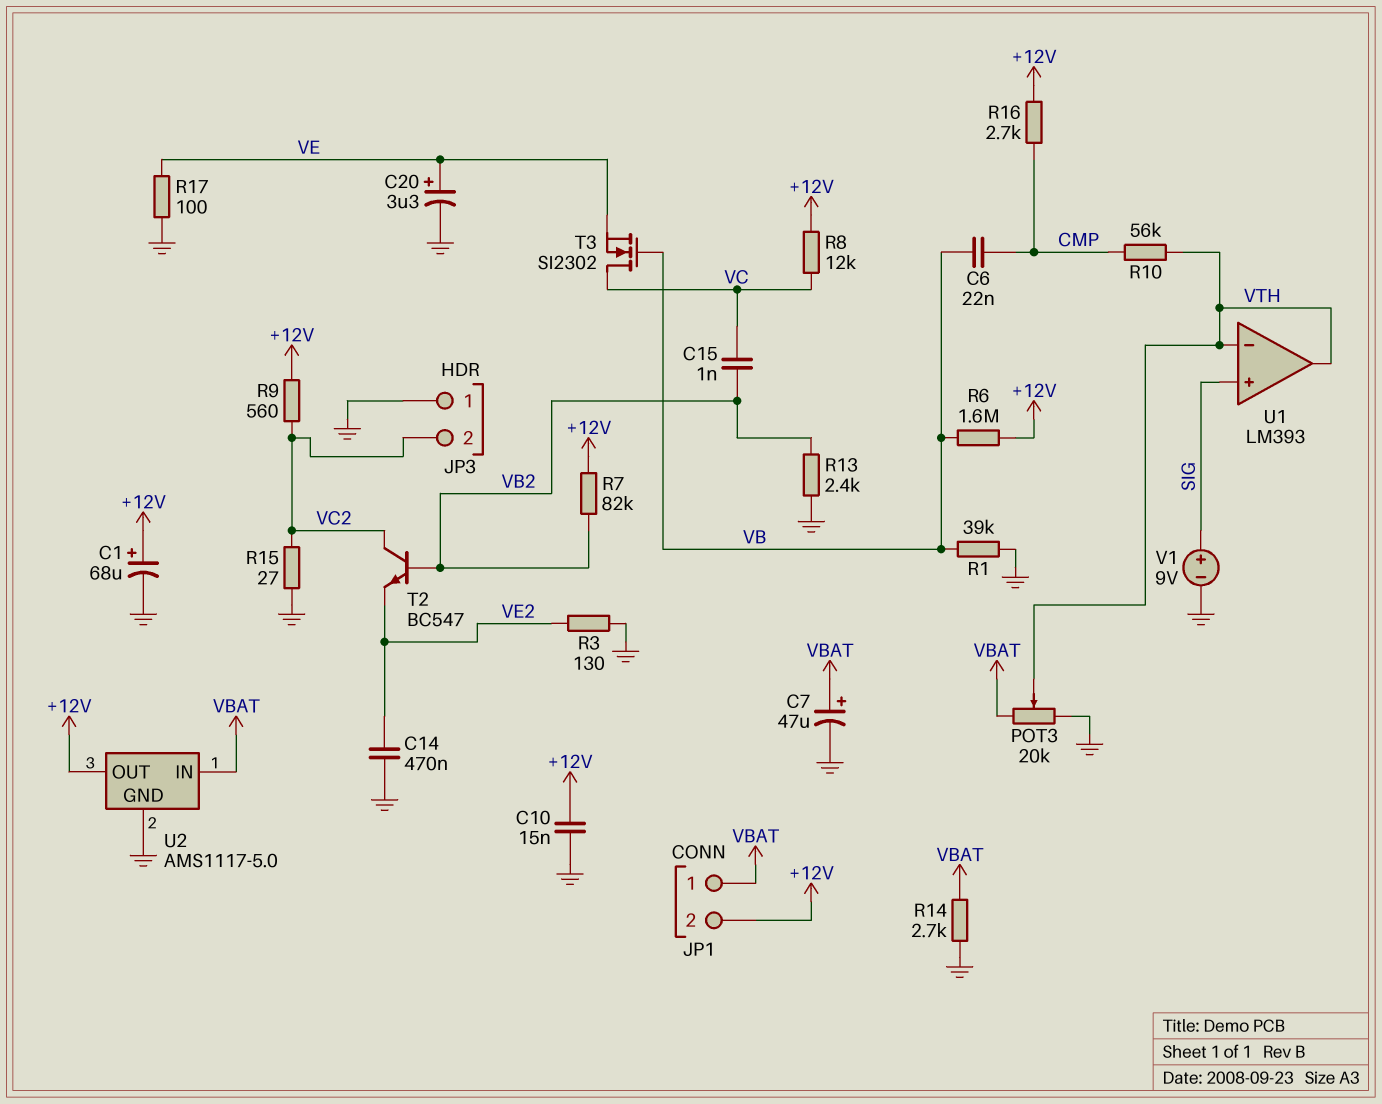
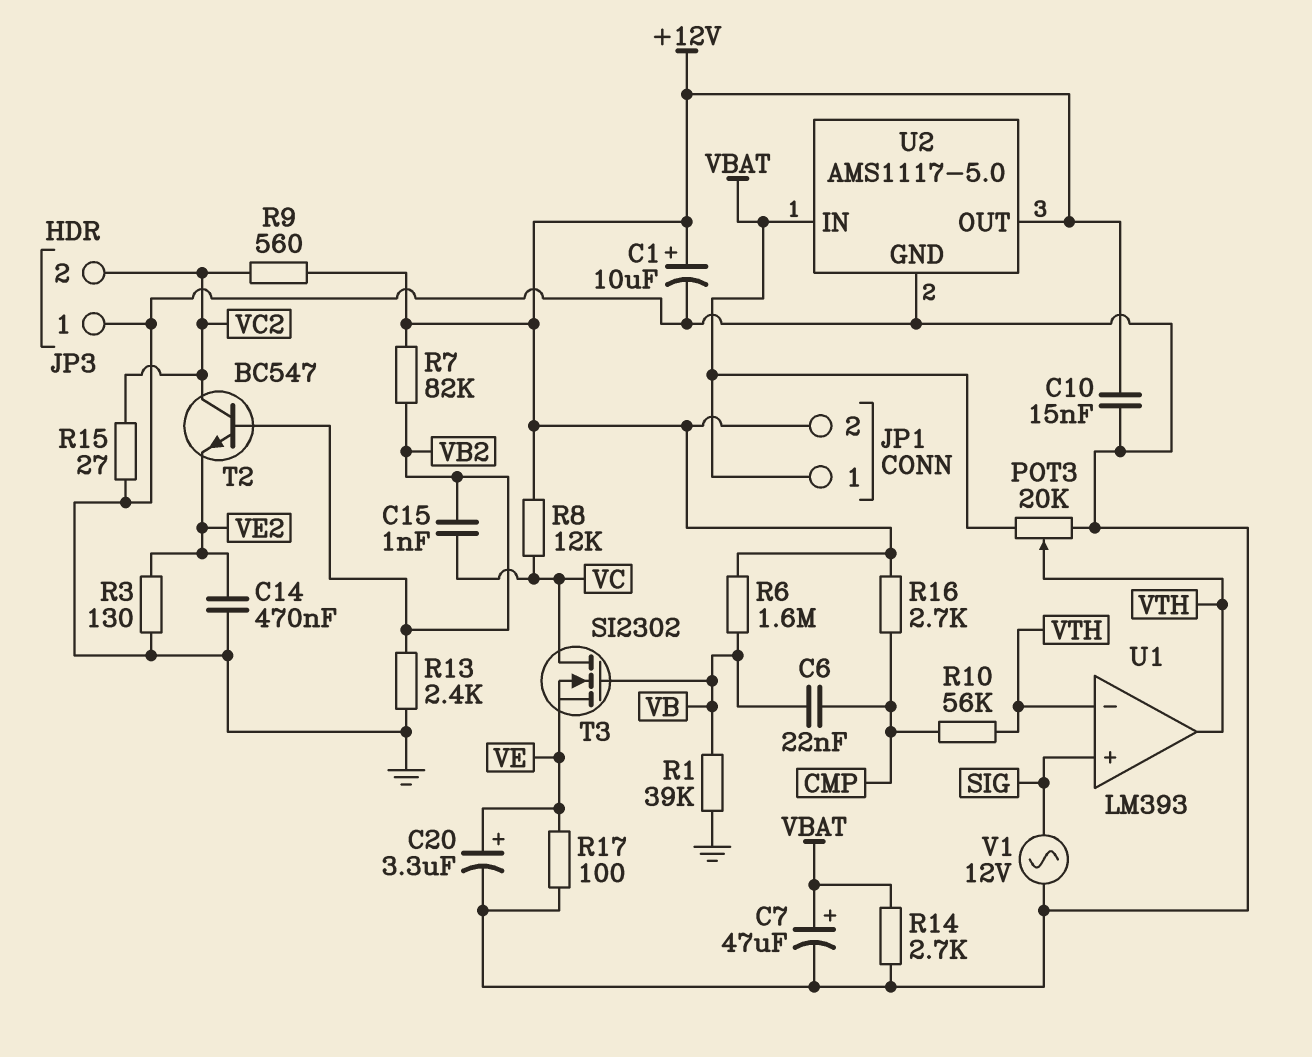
C1: 68uF (plus +12V, minus GND) -> 10uF (plus +12V, minus GND)
V1: 9V (plus SIG, minus GND) -> AC 12V (GND, SIG)

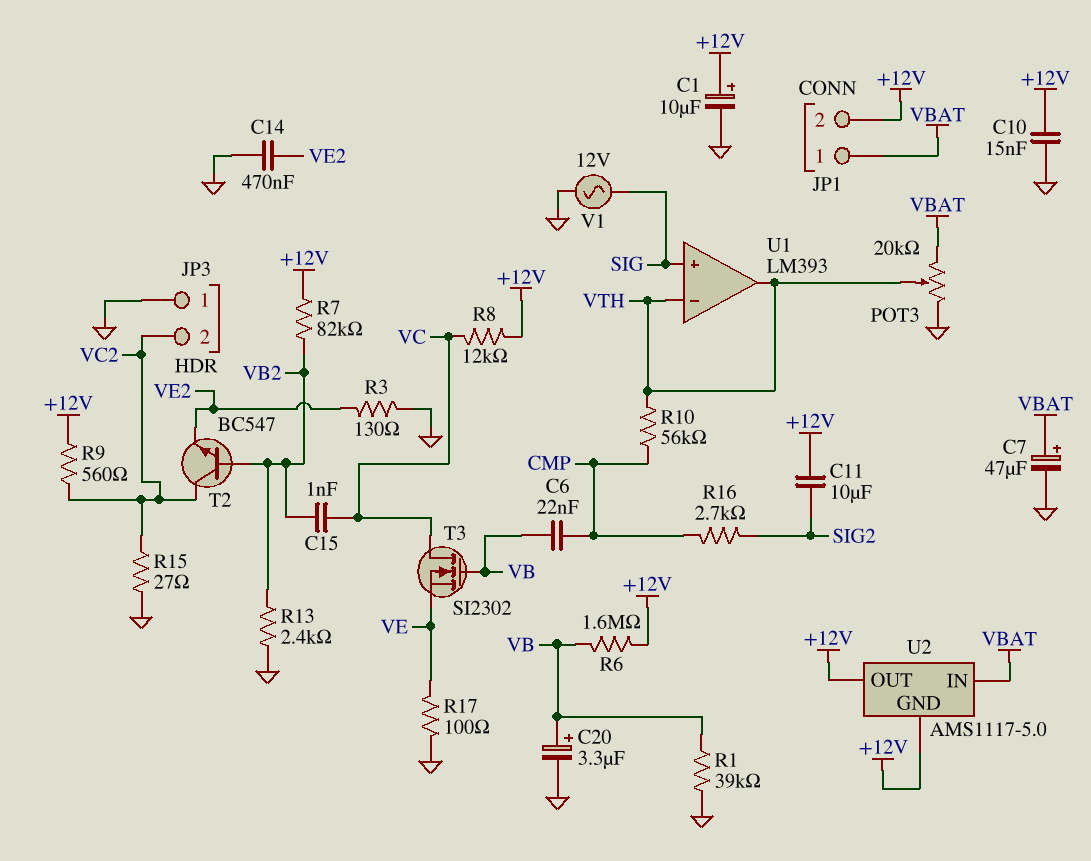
C11: none -> 10uF (+12V, SIG2)
C20: 3.3uF (plus VE, minus GND) -> 3.3uF (plus VB, minus GND)
R14: 2.7k (GND, VBAT) -> none
R16: 2.7k (+12V, CMP) -> 2.7k (CMP, SIG2)
U2 pin GND: GND -> +12V

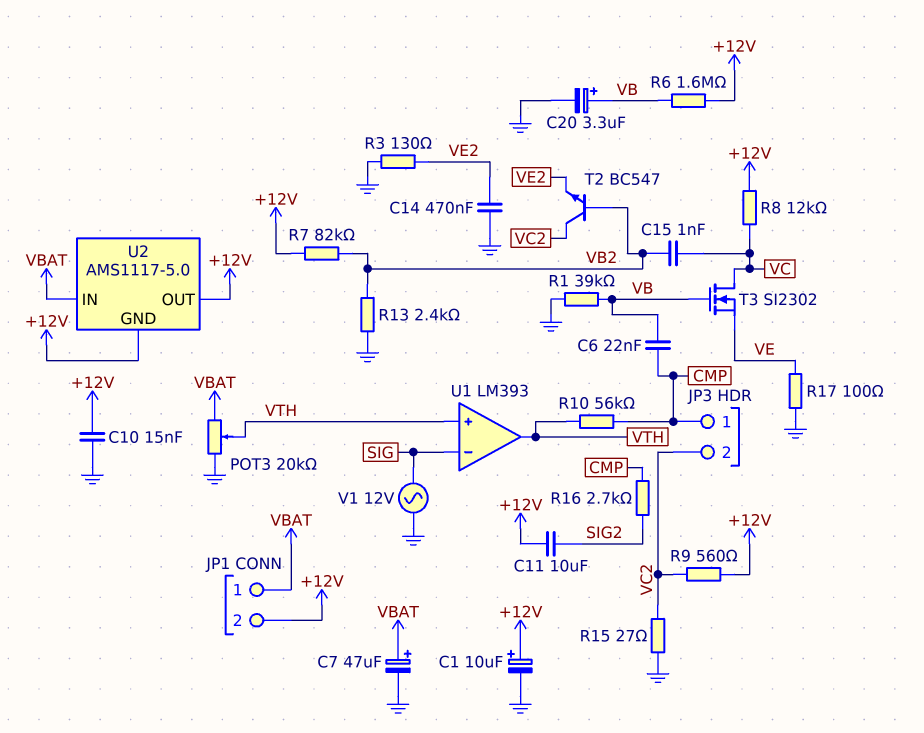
JP3 pin 1: GND -> CMP
U1 pin in+: SIG -> VTH
U1 pin in-: VTH -> SIG

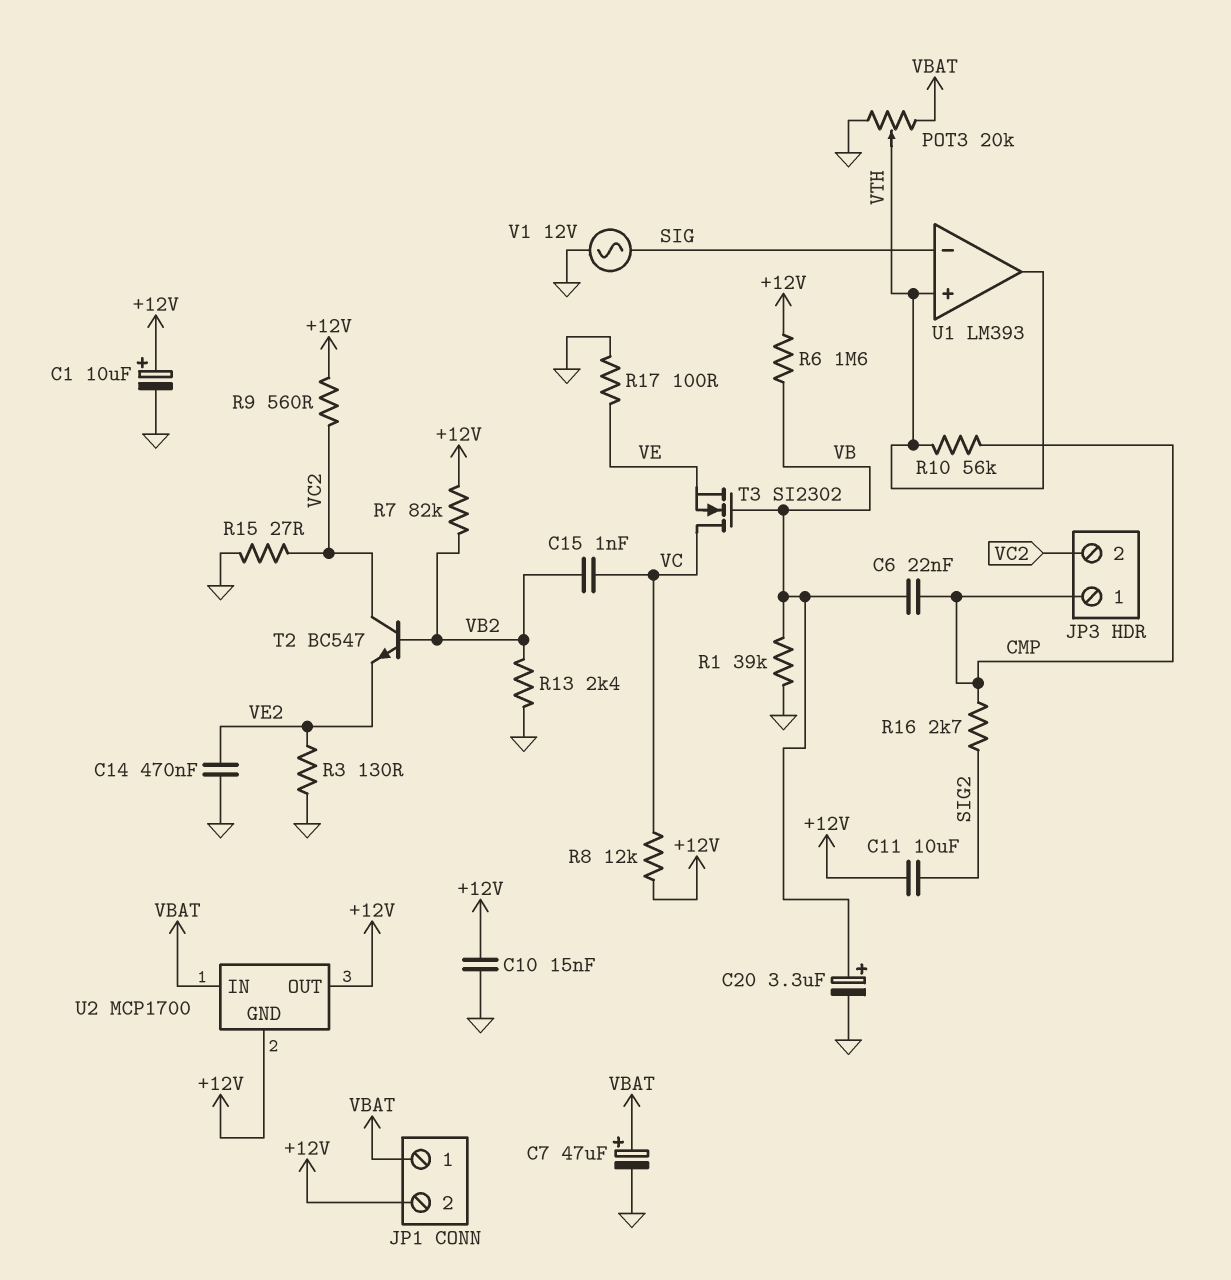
U2: AMS1117-5.0 -> MCP1700

